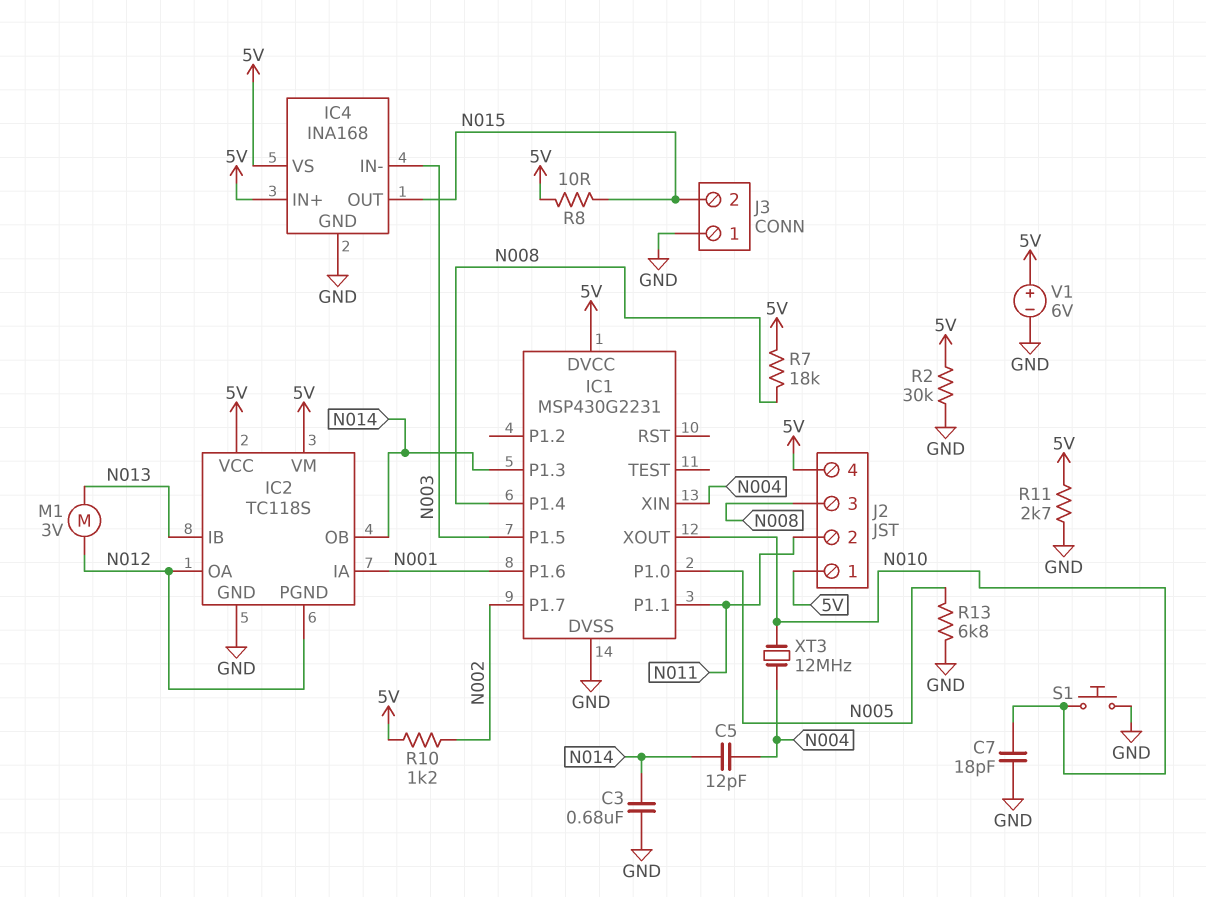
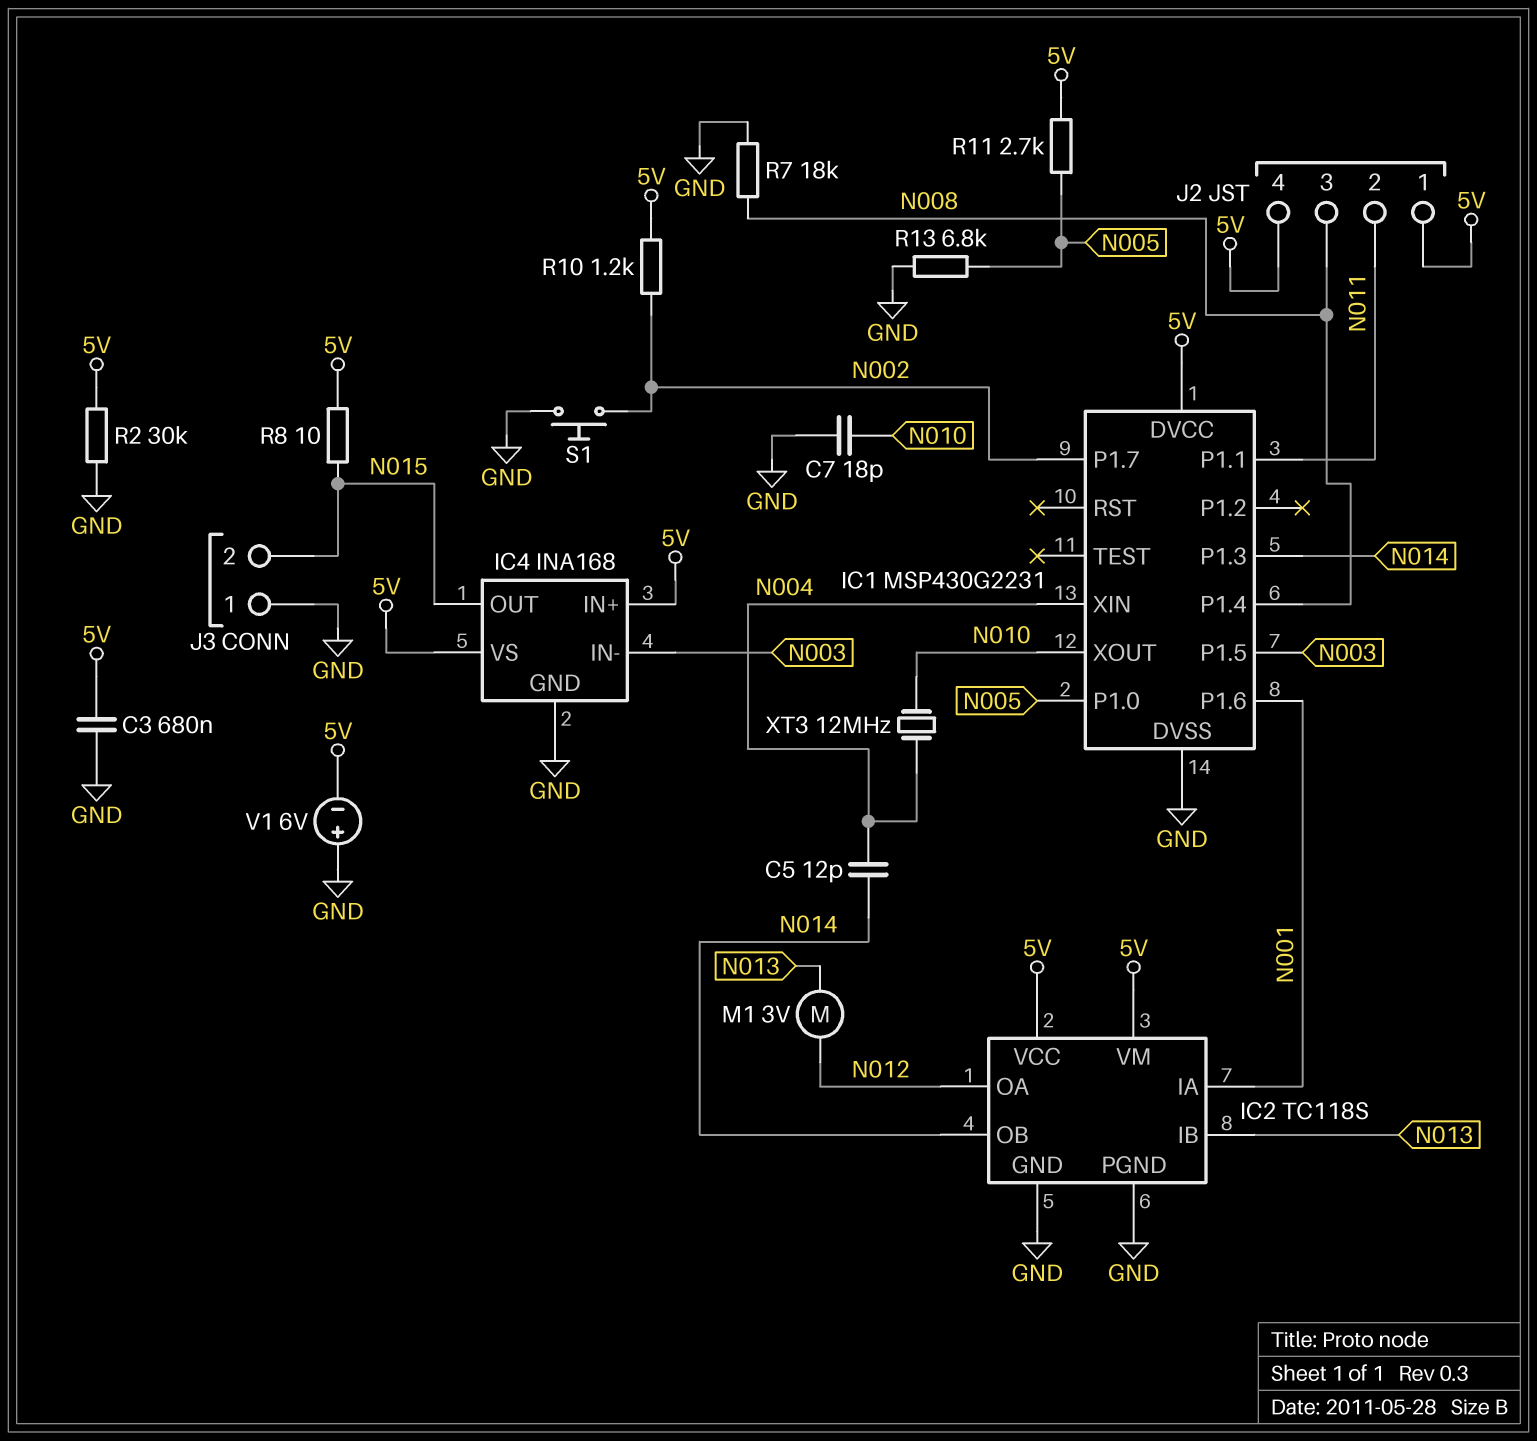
C3: 680nF (GND, N014) -> 680nF (5V, GND)
IC2 pin PGND: N012 -> GND
R7: 18k (5V, N008) -> 18k (GND, N008)
R11: 2.7k (5V, GND) -> 2.7k (5V, N005)
S1: button (GND, N010) -> button (GND, N002)
V1: 6V (plus 5V, minus GND) -> 6V (plus GND, minus 5V)

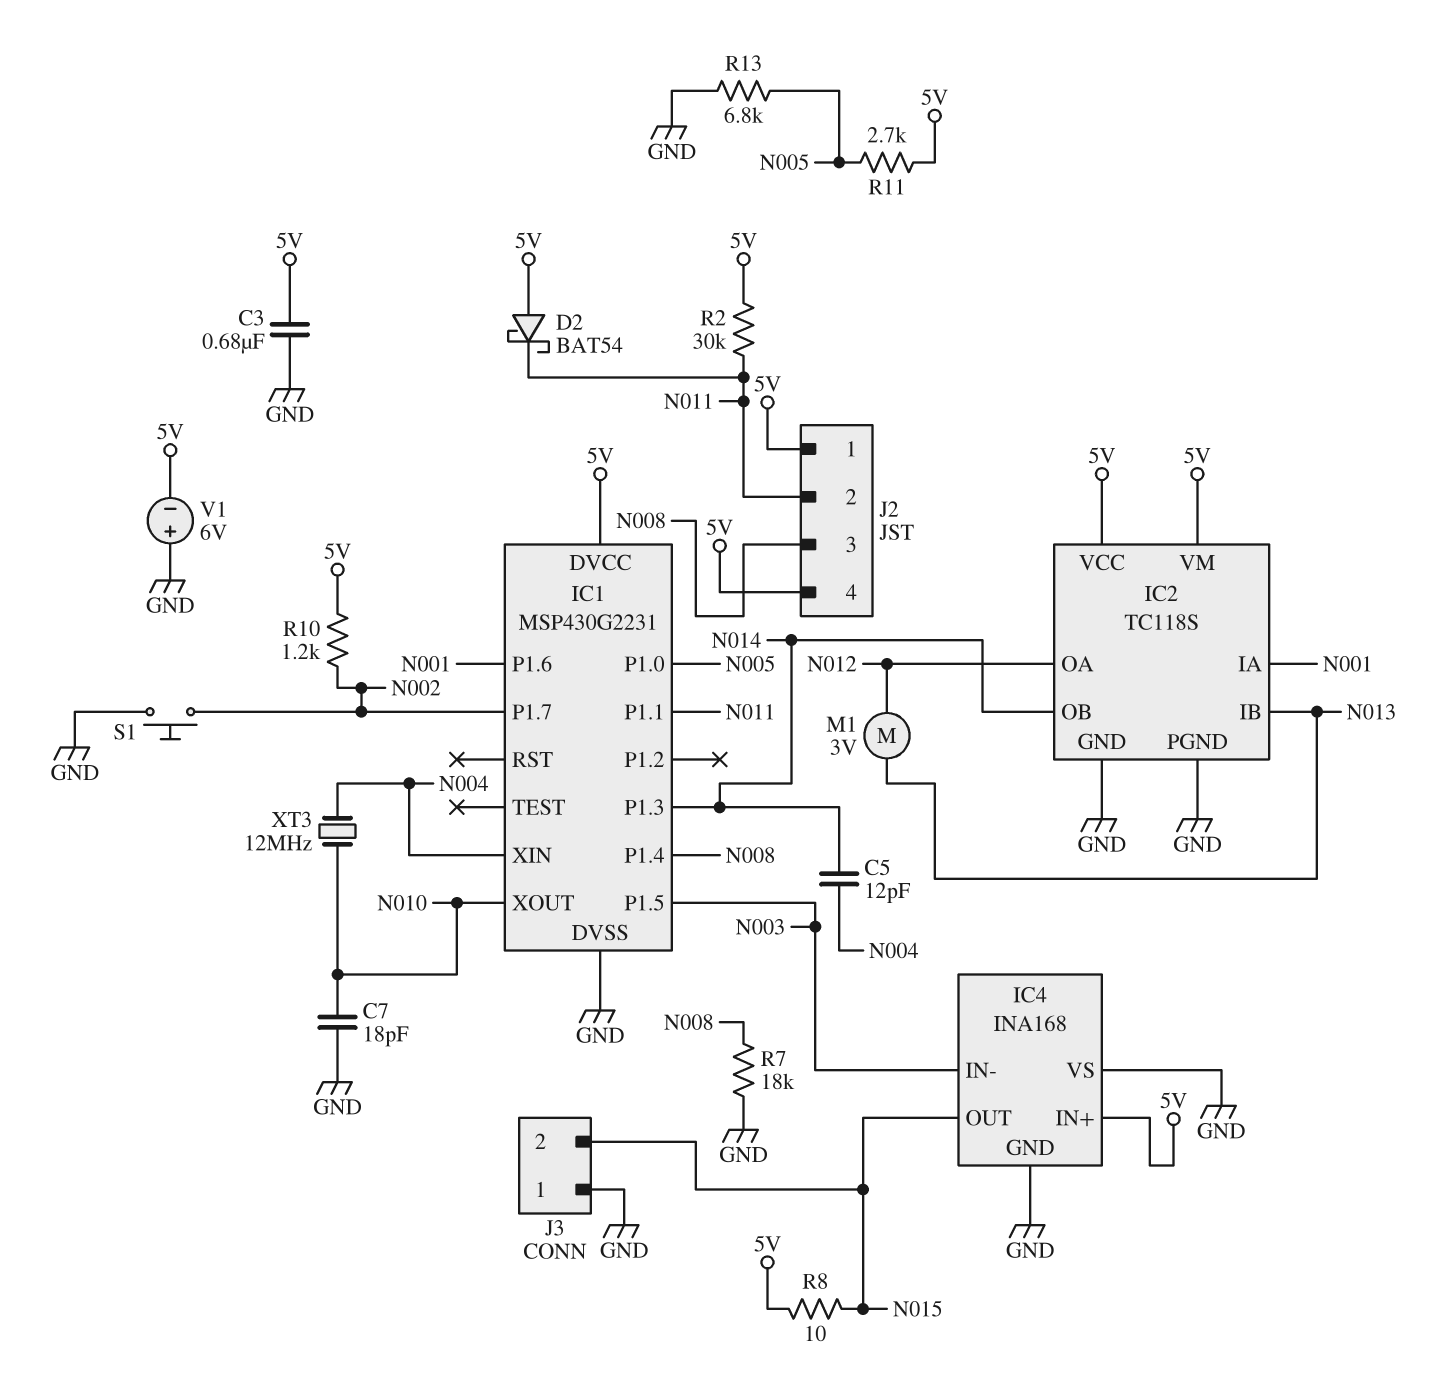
D2: none -> schottky BAT54 (A 5V, K N011)
IC4 pin VS: 5V -> GND
R2: 30k (5V, GND) -> 30k (5V, N011)

